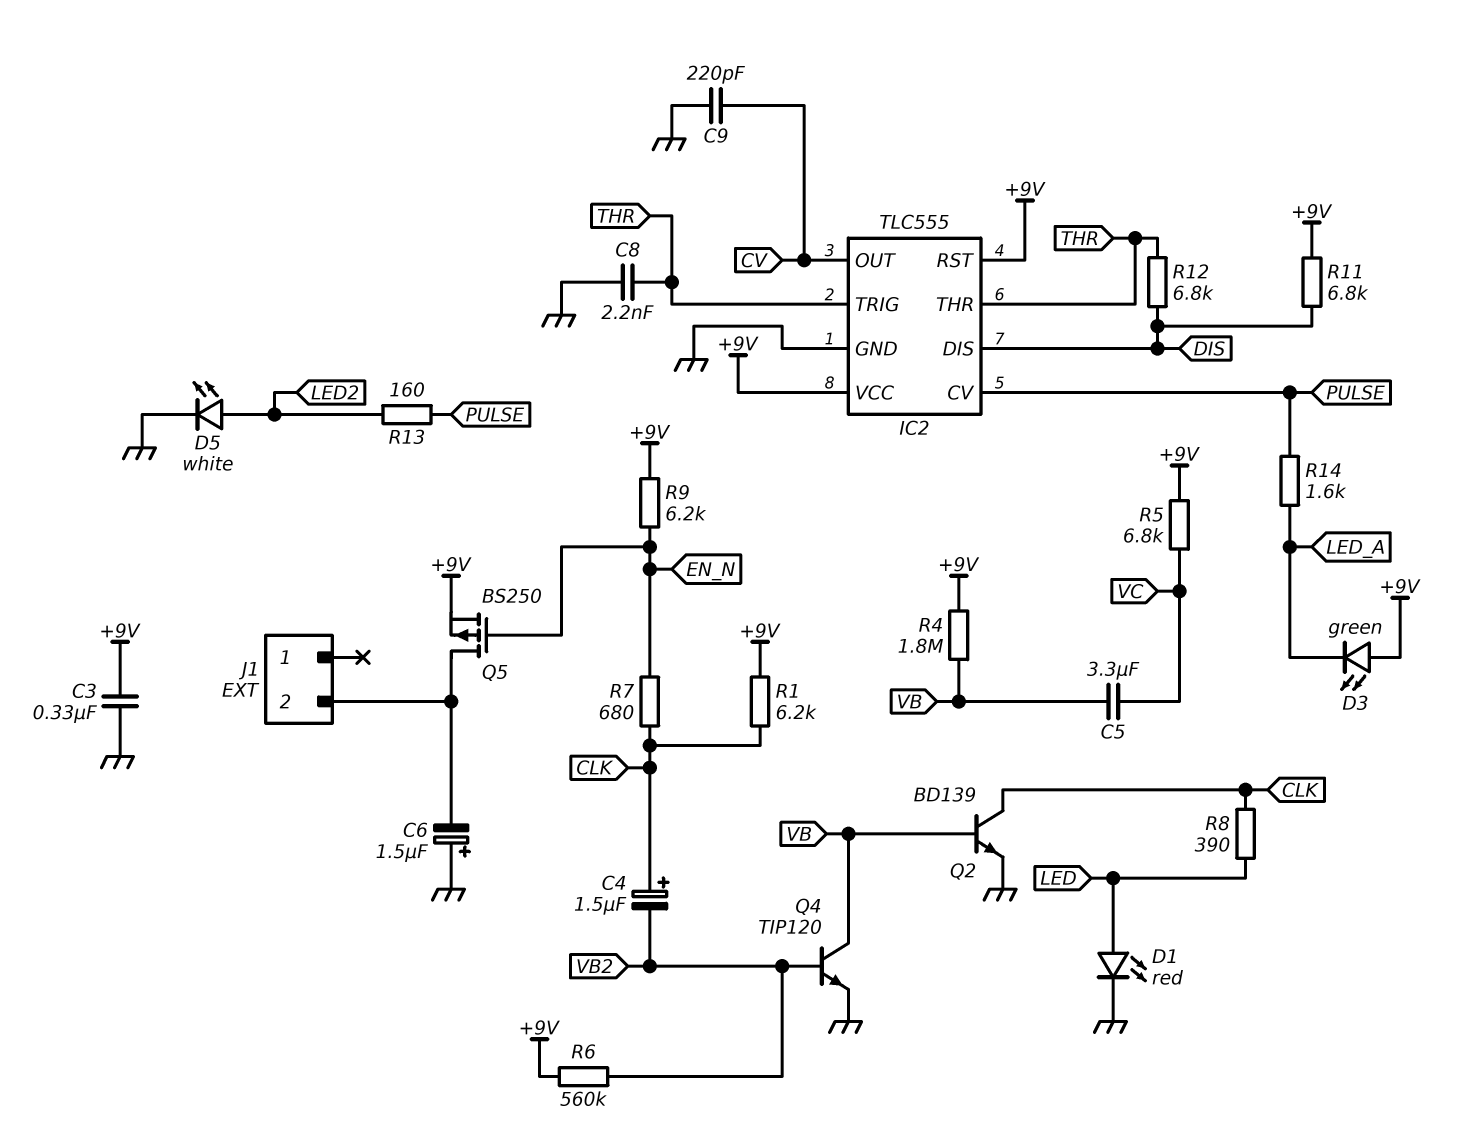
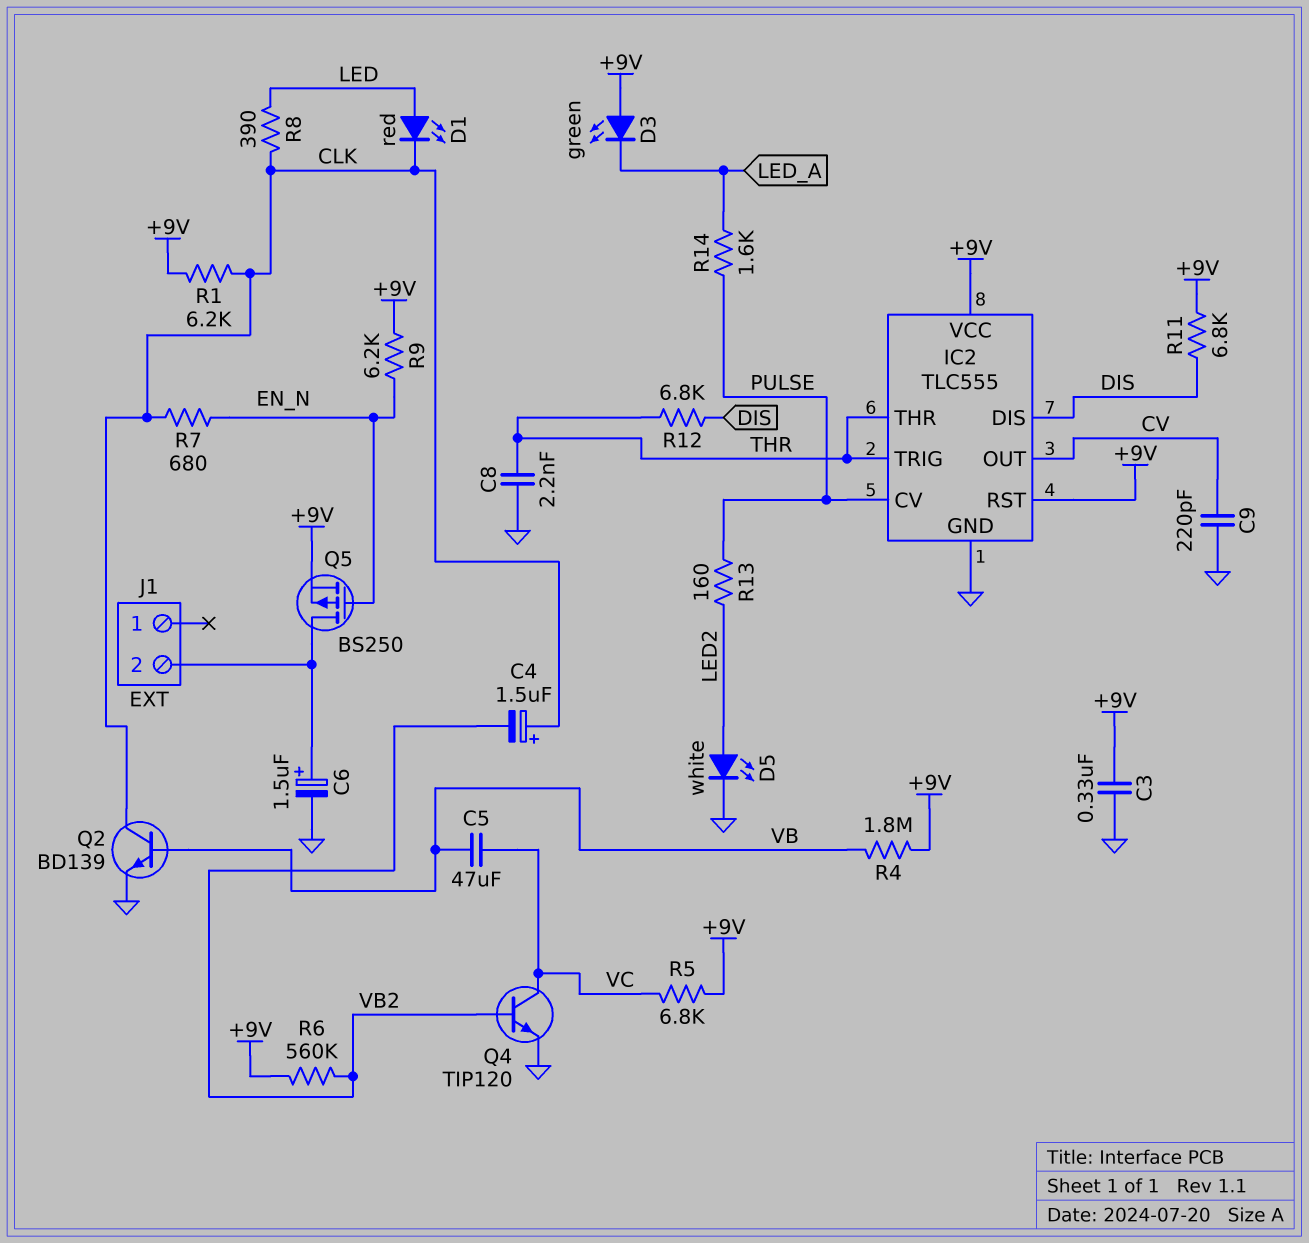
C5: 3.3uF (VB, VC) -> 47uF (VB, VC)
C6: 1.5uF (plus GND, minus J1/2) -> 1.5uF (plus J1/2, minus GND)
D1: LED red (A LED, K GND) -> LED red (A LED, K CLK)
Q4: NPN TIP120 (B VB2, C VB, E GND) -> NPN TIP120 (B VB2, C VC, E GND)

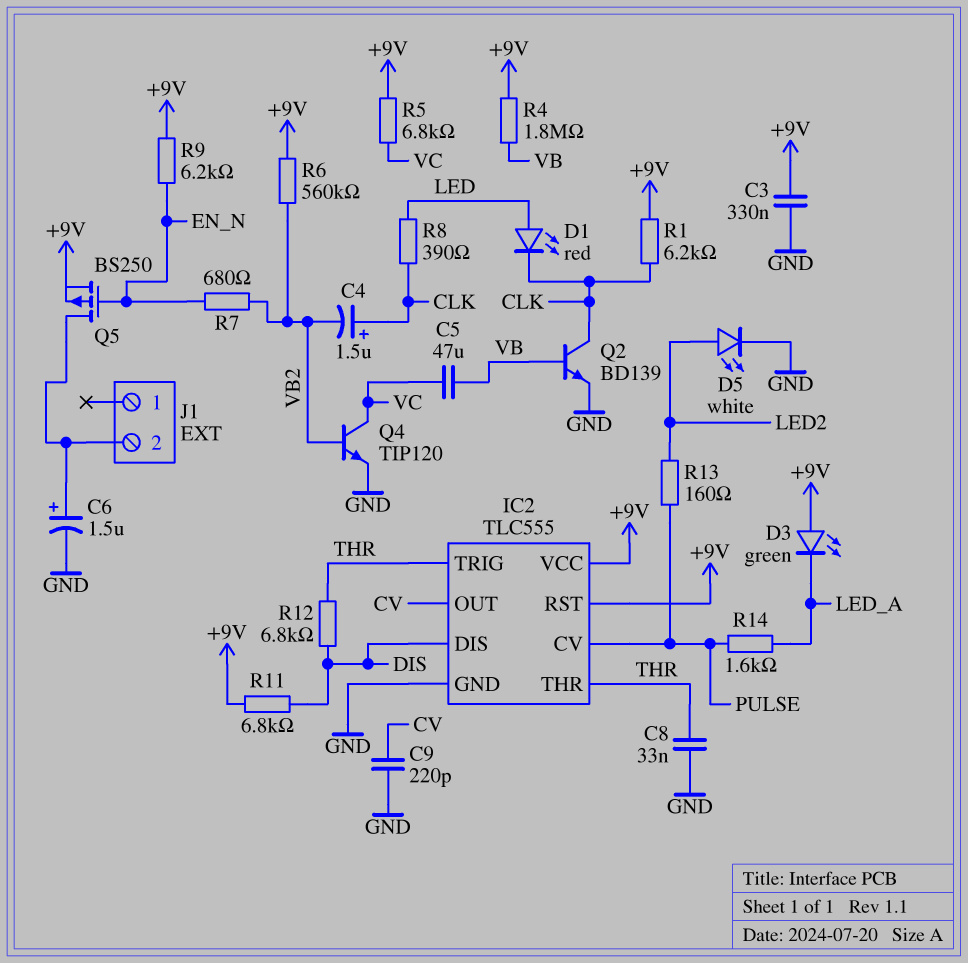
C8: 2.2nF (GND, THR) -> 33nF (GND, THR)
R7: 680 (CLK, EN_N) -> 680 (EN_N, VB2)

